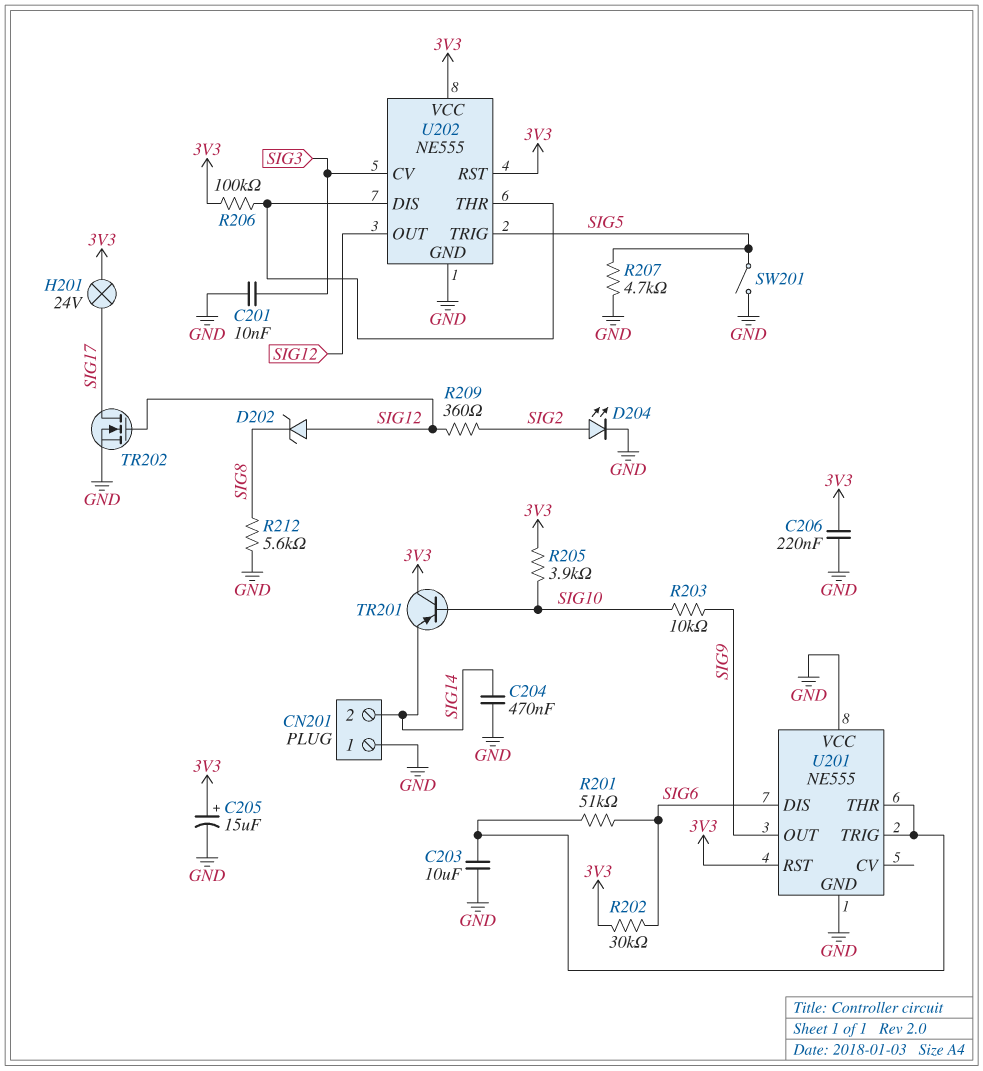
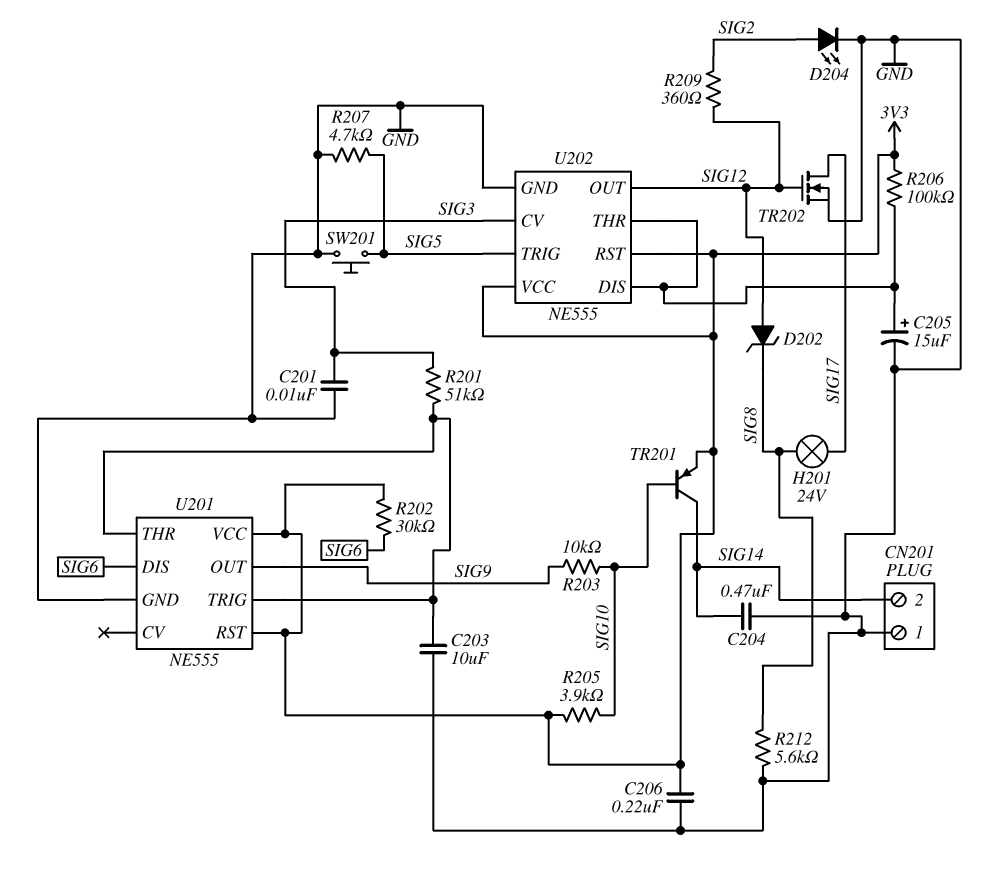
C205: 15uF (plus 3V3, minus GND) -> 15uF (plus U202/DIS, minus GND)
H201: lamp 24V (3V3, SIG17) -> lamp 24V (SIG8, SIG17)
R201: 51k (SIG6, U201/THR) -> 51k (SIG3, U201/THR)
SW201: switch (GND, SIG5) -> button (GND, SIG5)
TR201: PNP (B SIG10, C 3V3, E SIG14) -> PNP (B SIG10, C SIG14, E 3V3)
U201 pin VCC: GND -> 3V3

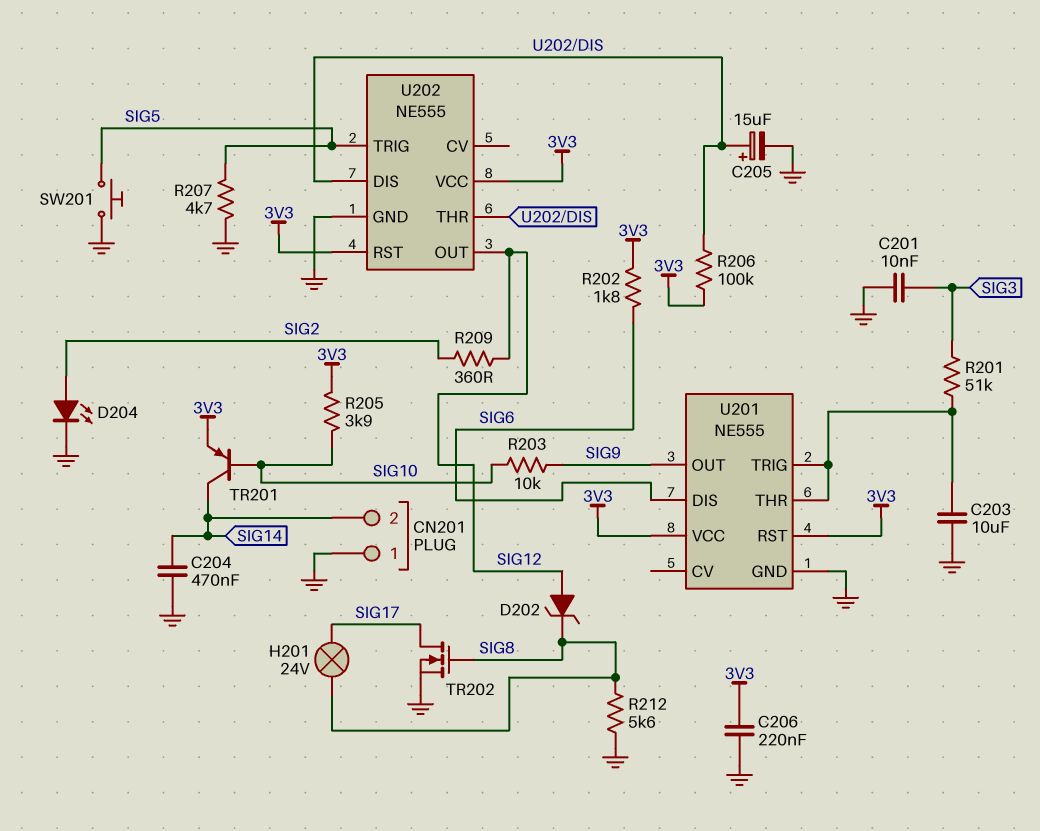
R202: 30k (3V3, SIG6) -> 1.8k (3V3, SIG6)
TR202: NMOS (G SIG12, D SIG17, S GND) -> NMOS (G SIG8, D SIG17, S GND)
U202 pin CV: SIG3 -> none

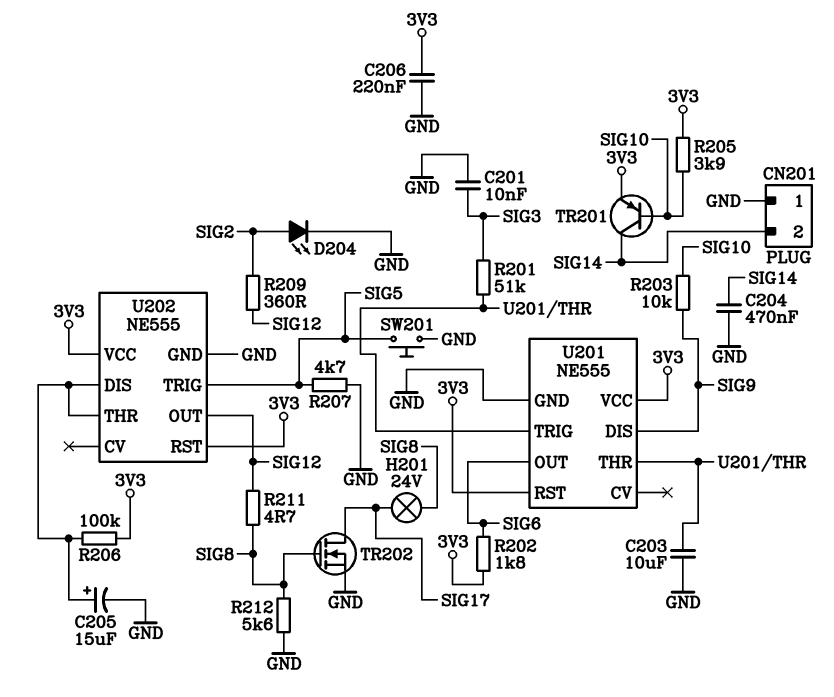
D202: zener (A SIG12, K SIG8) -> none
R211: none -> 4.7 (SIG8, SIG12)
U201 pin DIS: SIG6 -> SIG9
U201 pin OUT: SIG9 -> SIG6

